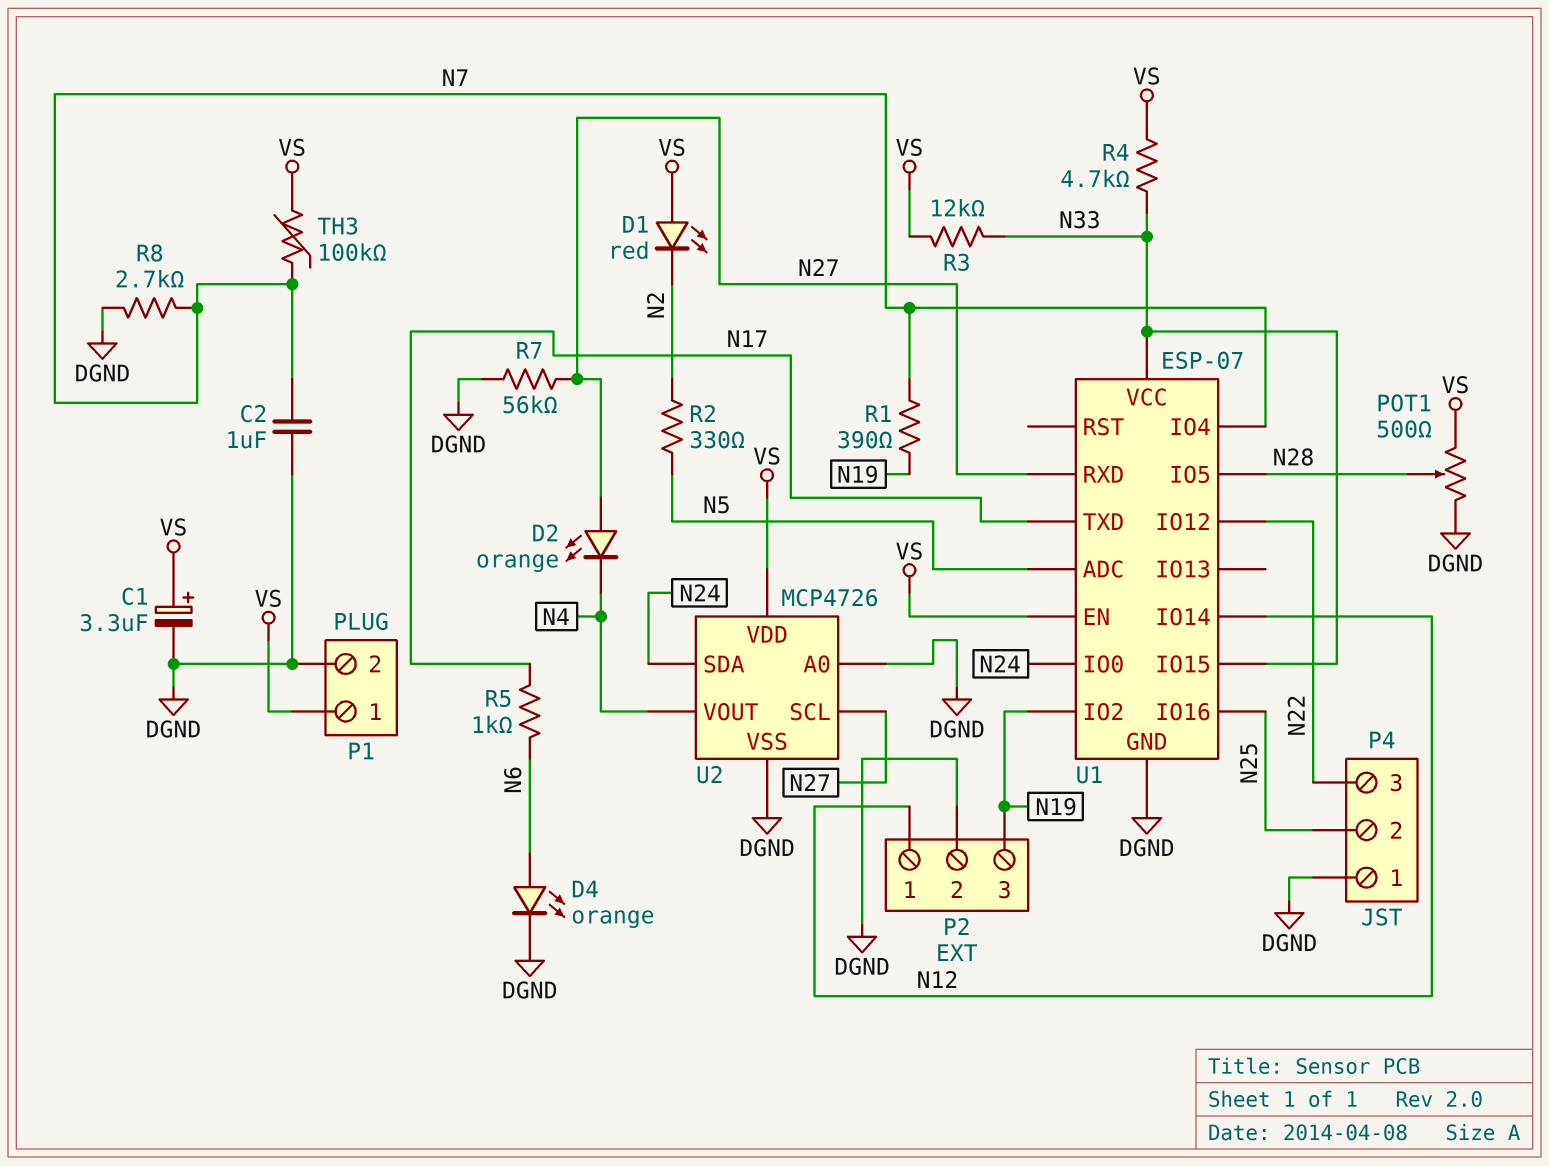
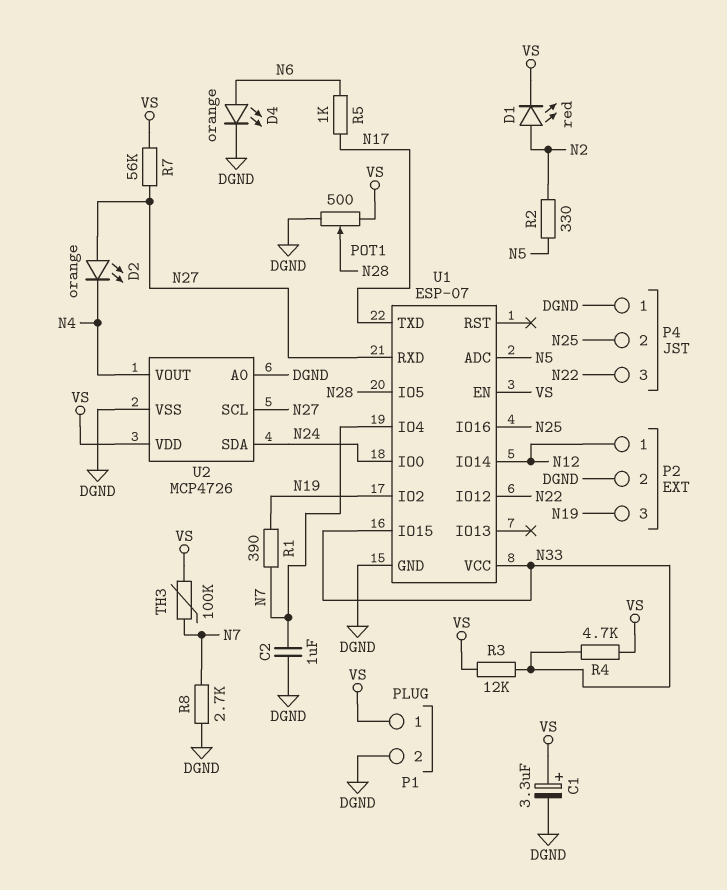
D1: LED red (A VS, K N2) -> LED red (A N2, K VS)
R7: 56k (DGND, N27) -> 56k (N27, VS)

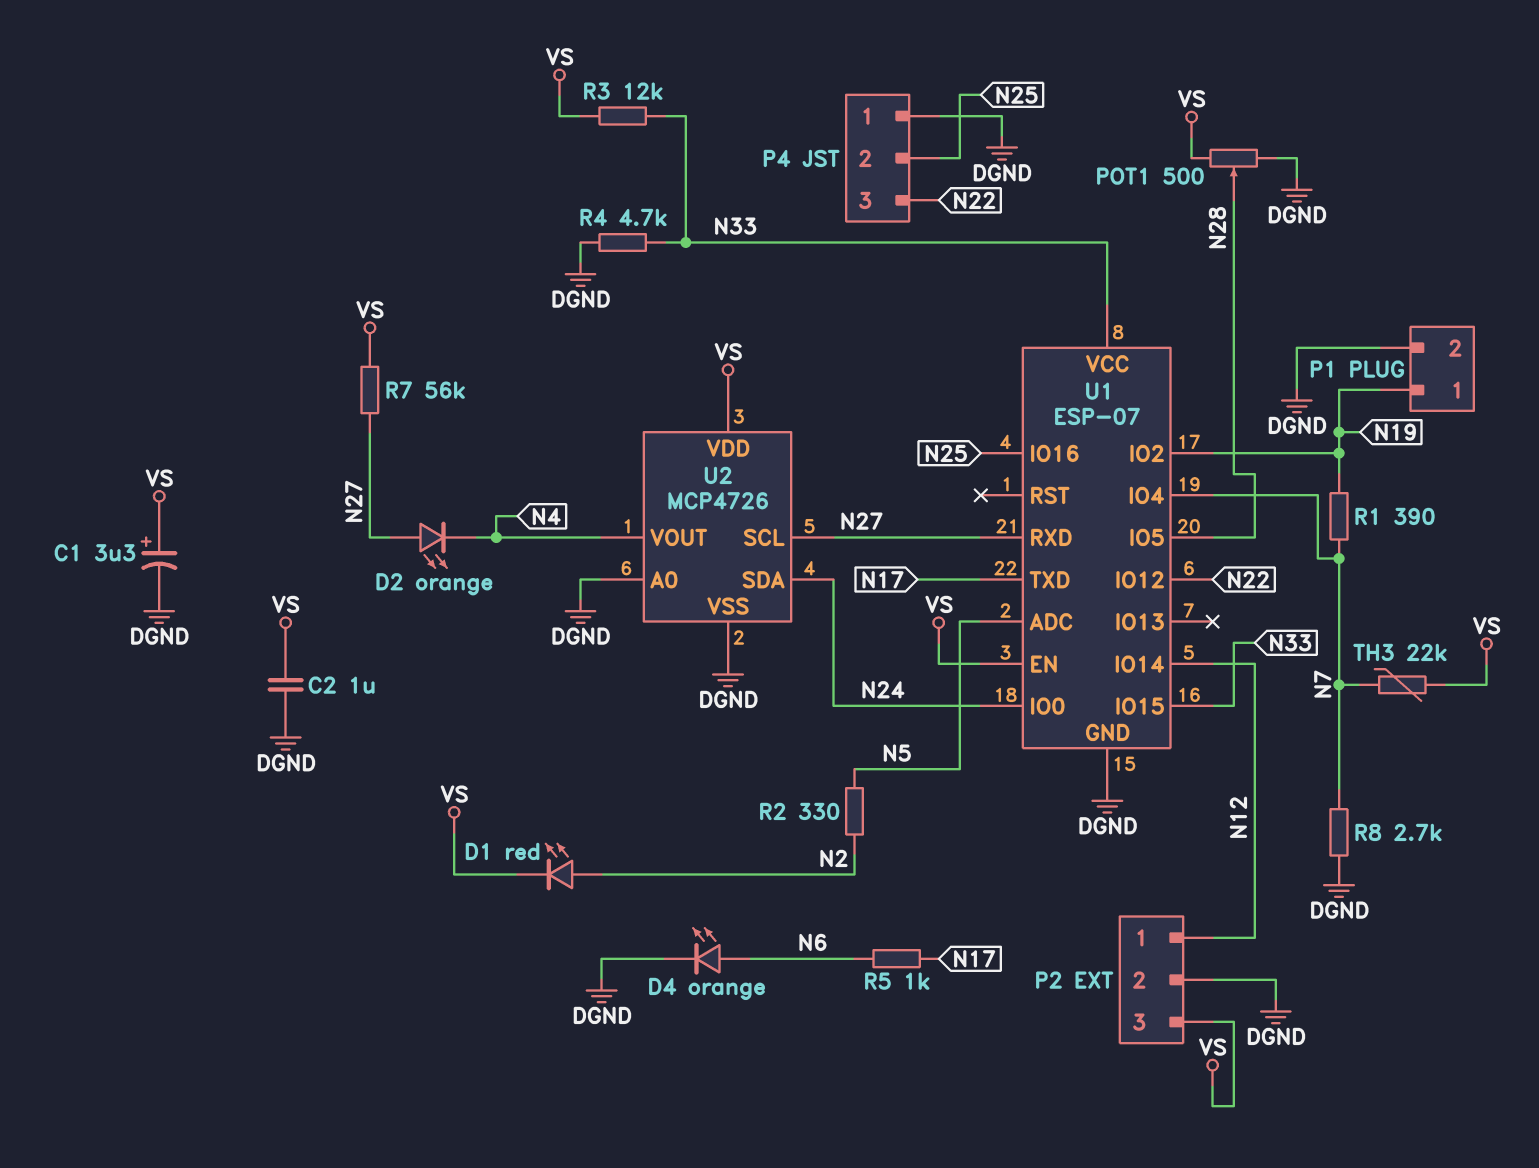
C2: 1uF (DGND, N7) -> 1uF (DGND, VS)
P1 pin 1: VS -> N19
P2 pin 3: N19 -> VS
R4: 4.7k (N33, VS) -> 4.7k (DGND, N33)
TH3: 100k (N7, VS) -> 22k (N7, VS)

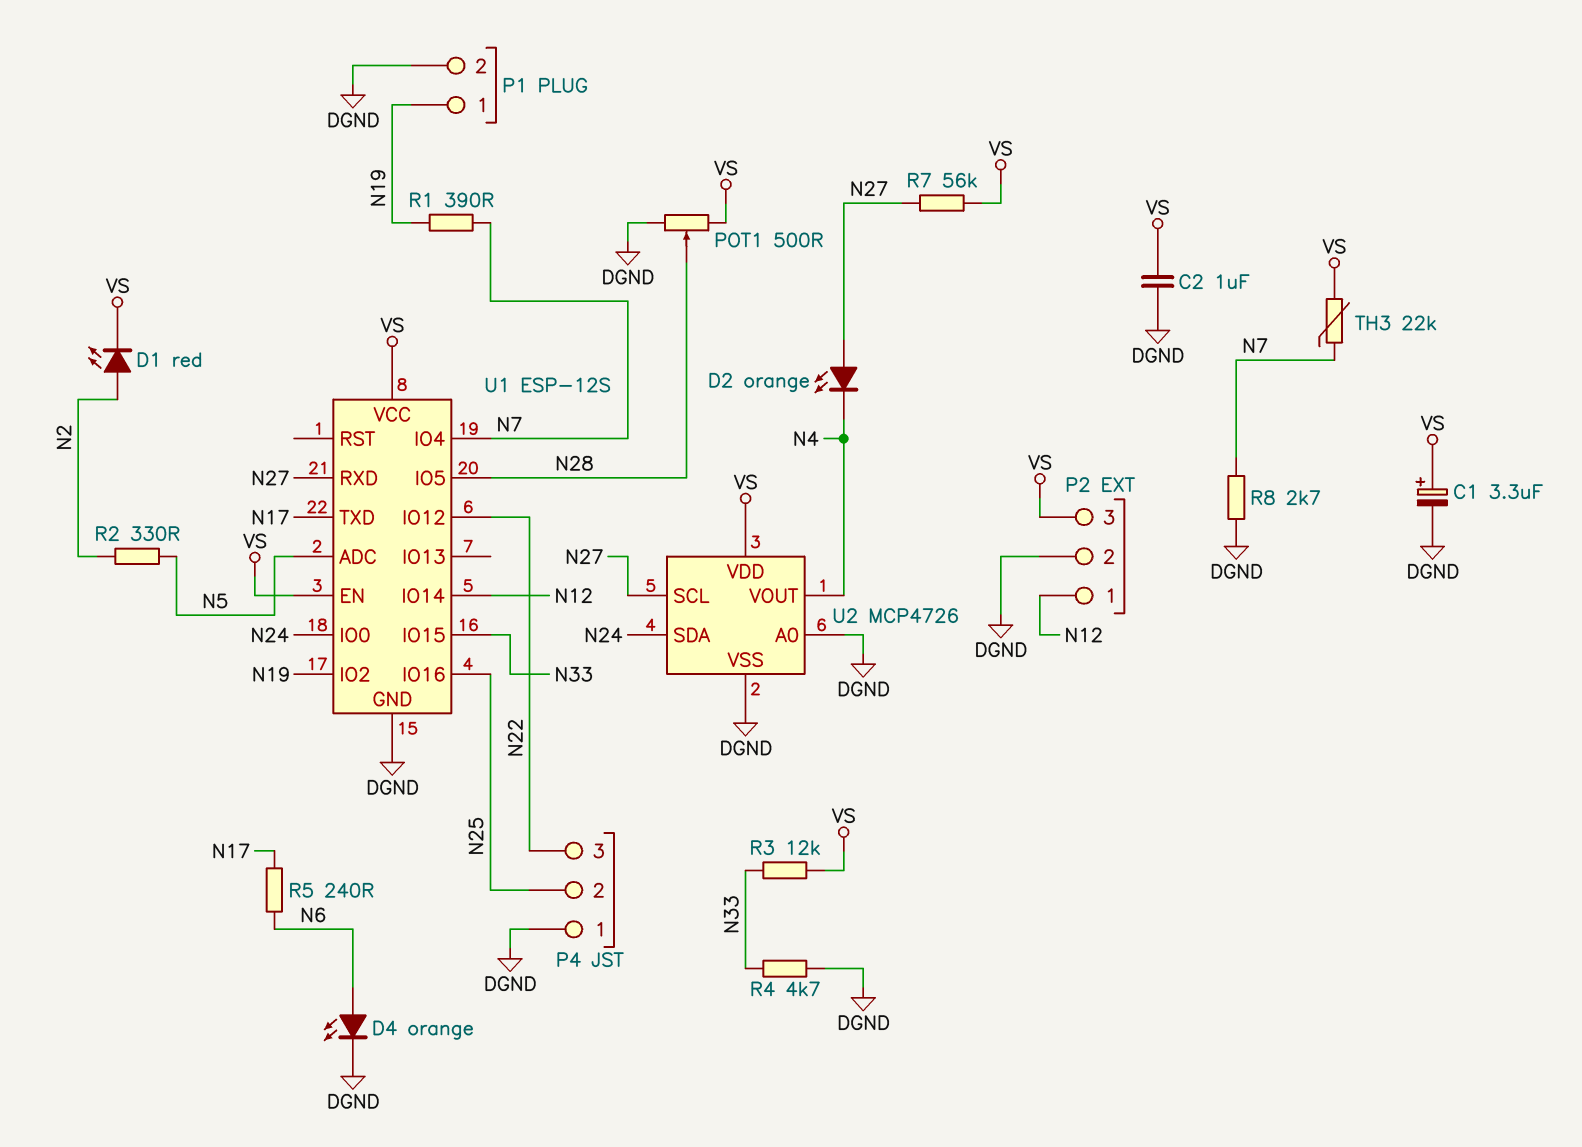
R5: 1k (N6, N17) -> 240 (N6, N17)
U1: ESP-07 -> ESP-12S
U1 pin VCC: N33 -> VS

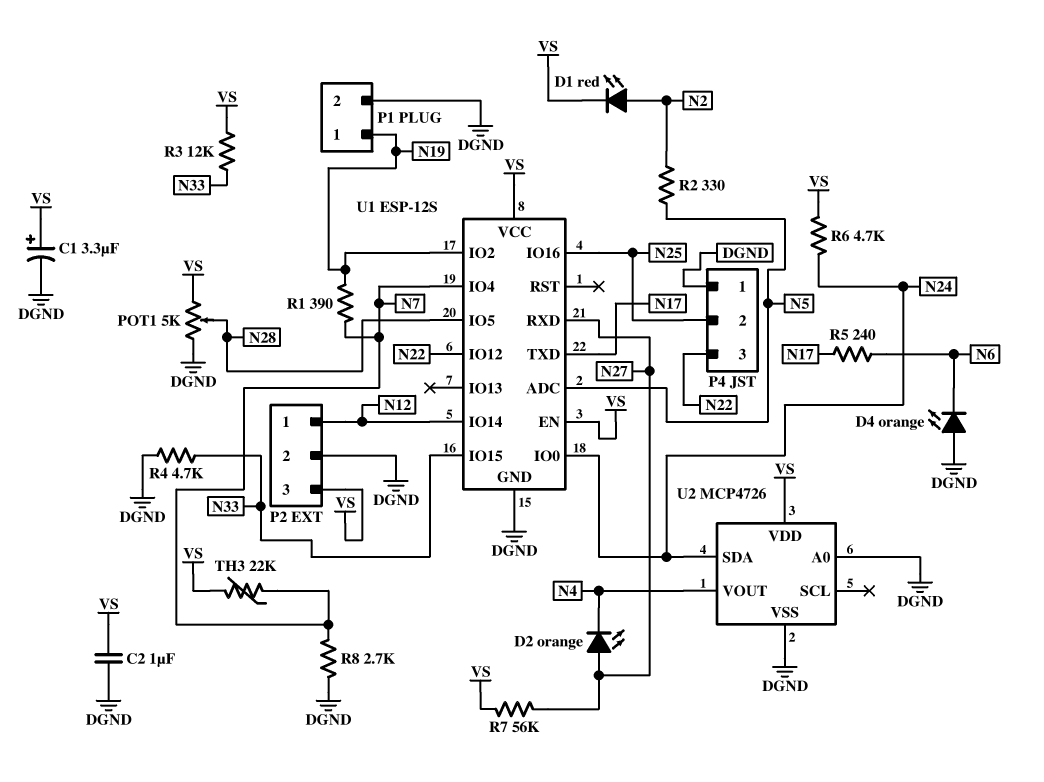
D4: LED orange (A N6, K DGND) -> LED orange (A DGND, K N6)
POT1: 500 (DGND, VS, wiper N28) -> 5k (DGND, VS, wiper N28)
R6: none -> 4.7k (N24, VS)
U2 pin SCL: N27 -> none

